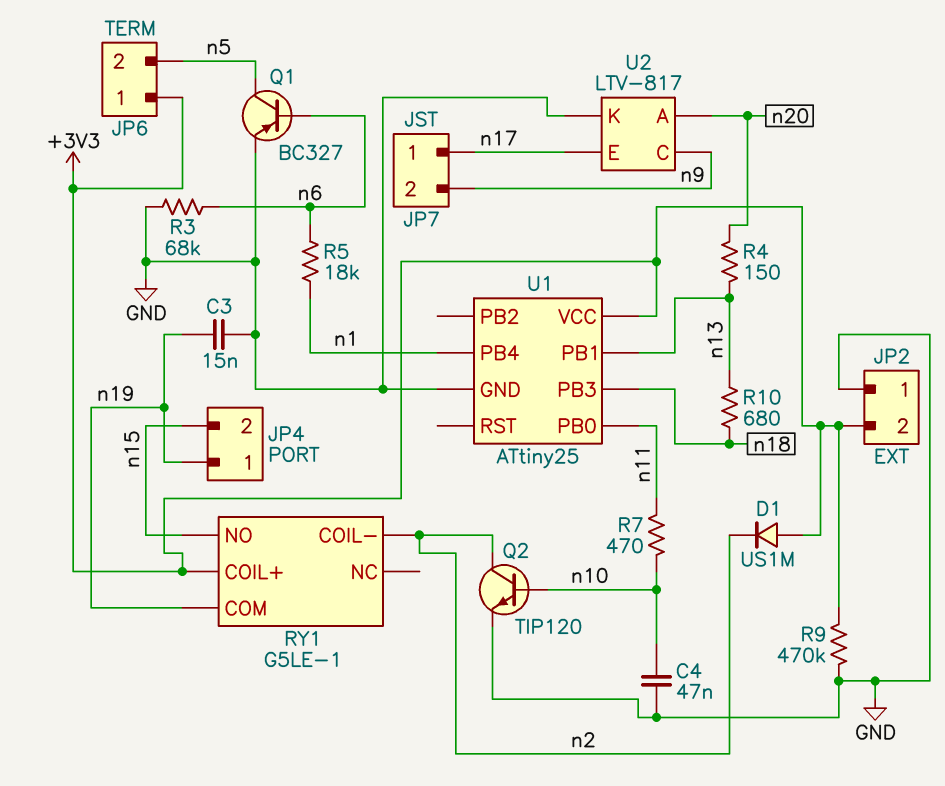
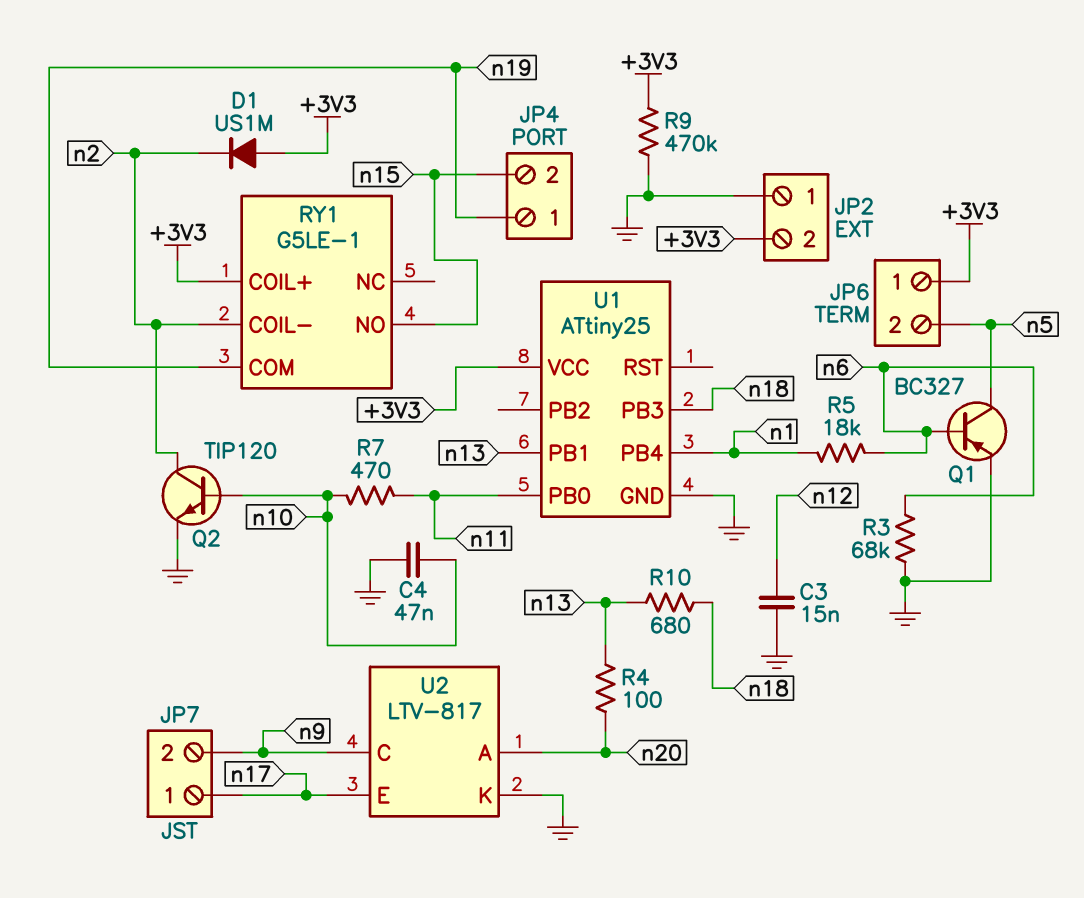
C3: 15nF (GND, n19) -> 15nF (GND, n12)
R4: 150 (n13, n20) -> 100 (n13, n20)

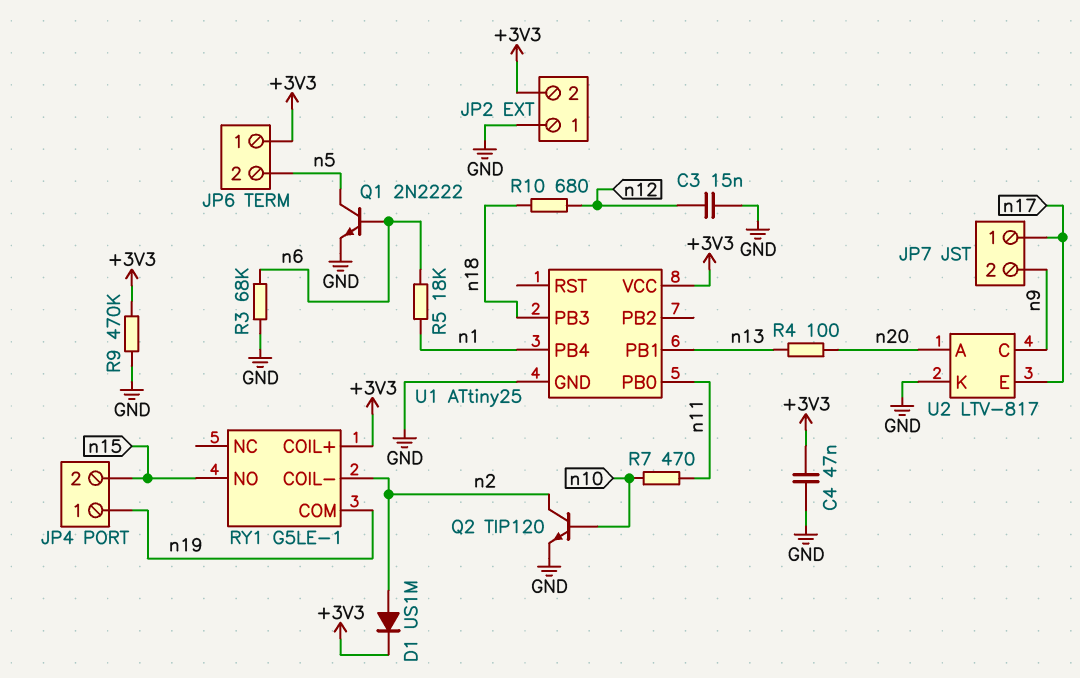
C4: 47nF (GND, n10) -> 47nF (+3V3, GND)
D1: diode US1M (A +3V3, K n2) -> diode US1M (A n2, K +3V3)
Q1: PNP BC327 (B n6, C n5, E GND) -> NPN 2N2222 (B n6, C n5, E GND)
R10: 680 (n13, n18) -> 680 (n12, n18)

